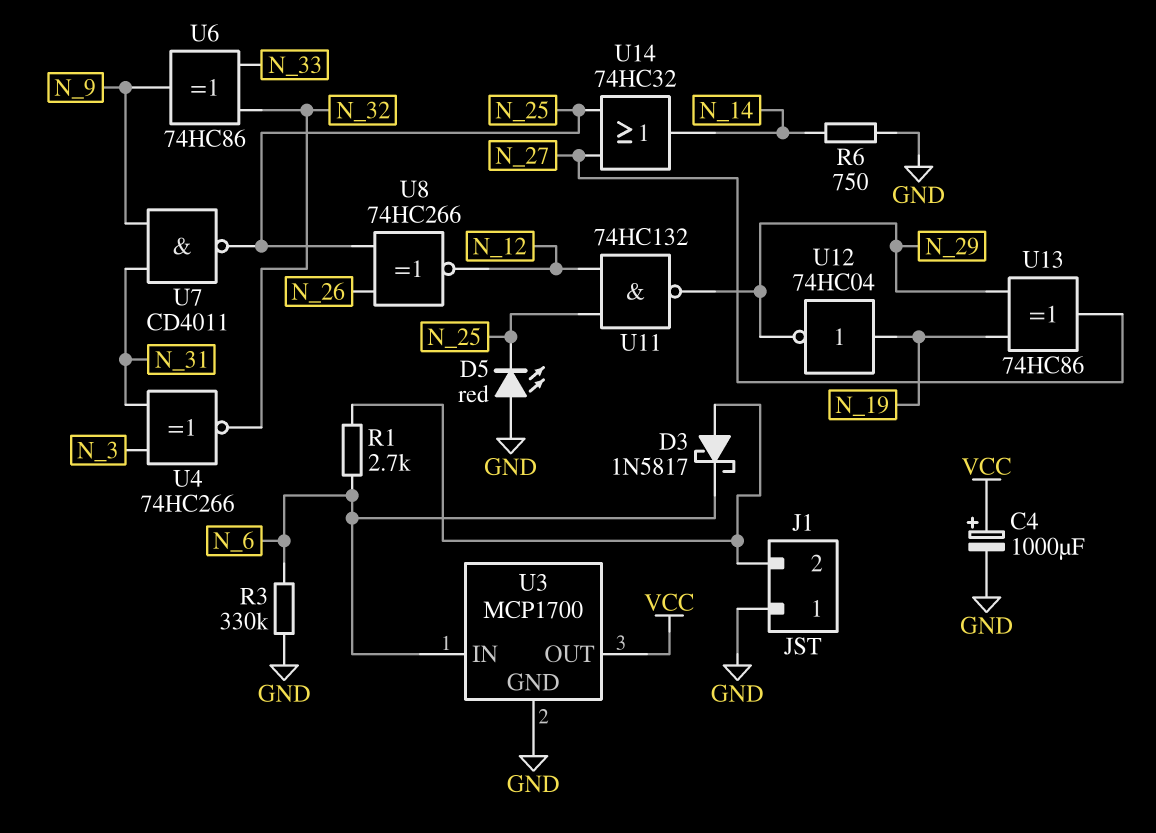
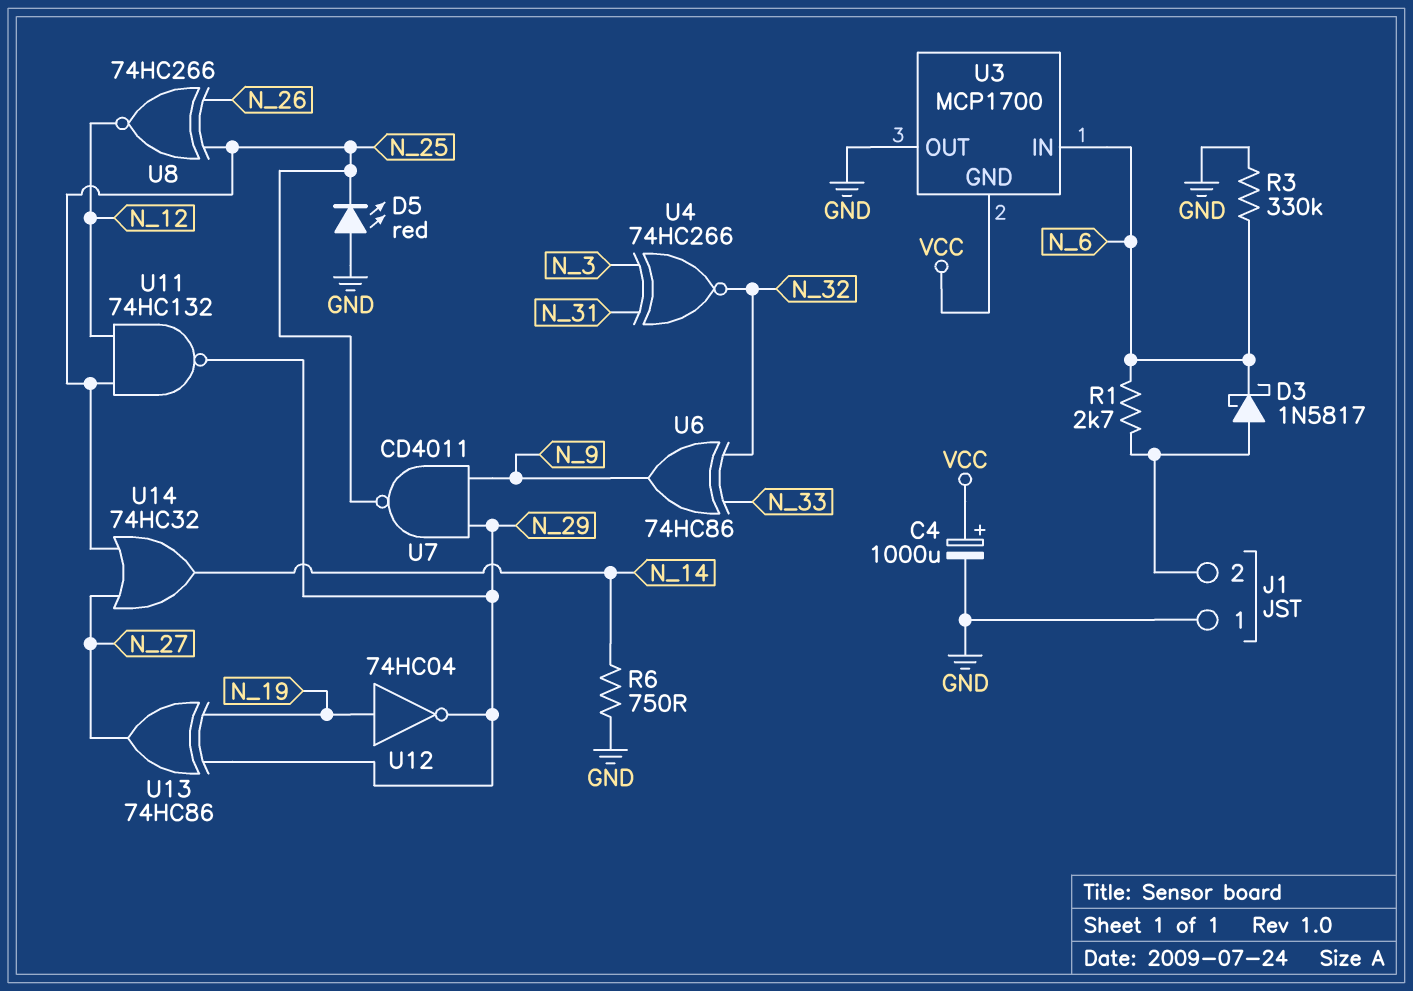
U3 pin GND: GND -> VCC
U3 pin OUT: VCC -> GND
U7: NAND CD4011 (in N_9, in N_31, out N_25) -> NAND CD4011 (in N_9, in N_29, out N_25)

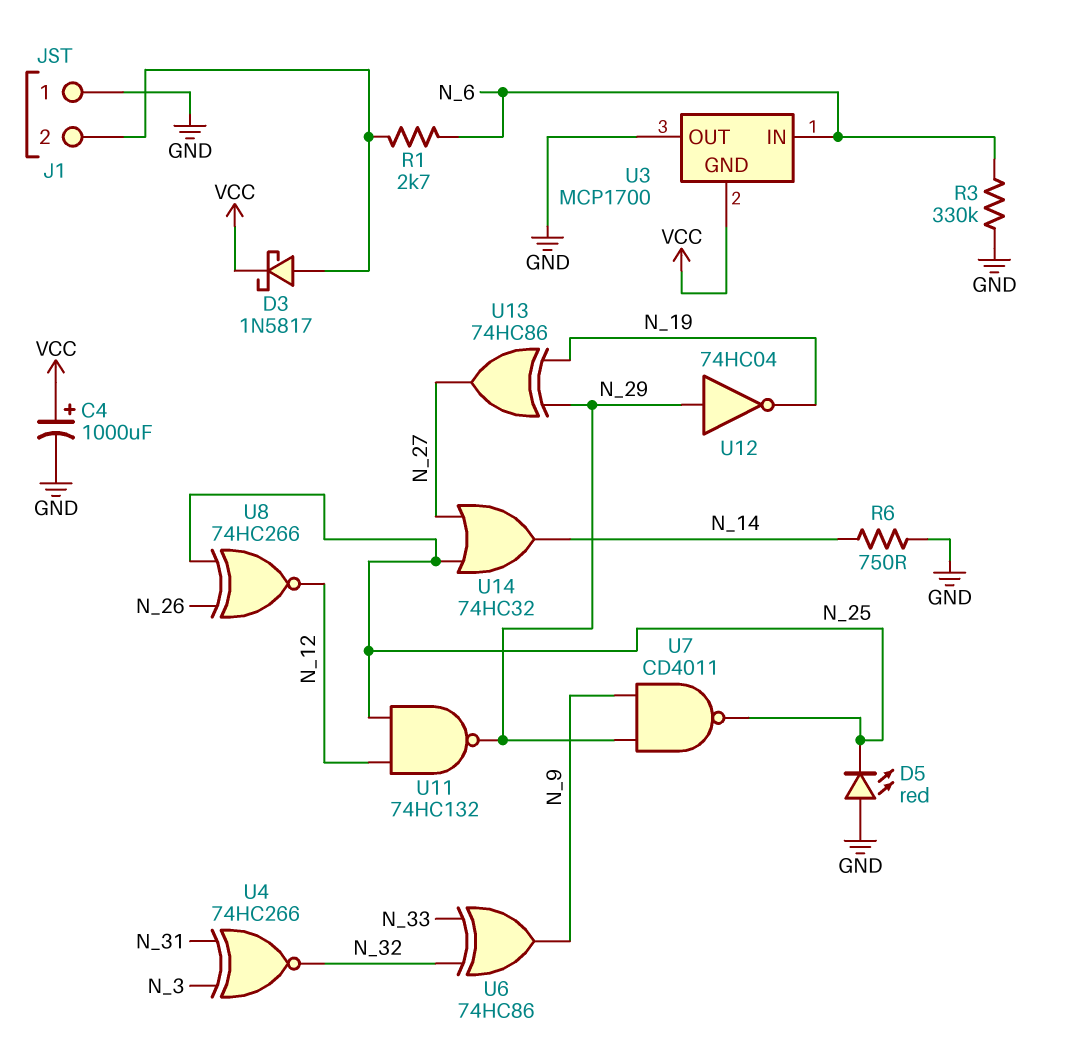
D3: schottky 1N5817 (A J1/2, K N_6) -> schottky 1N5817 (A J1/2, K VCC)
U12: NOT 74HC04 (in N_19, out N_29) -> NOT 74HC04 (in N_29, out N_19)

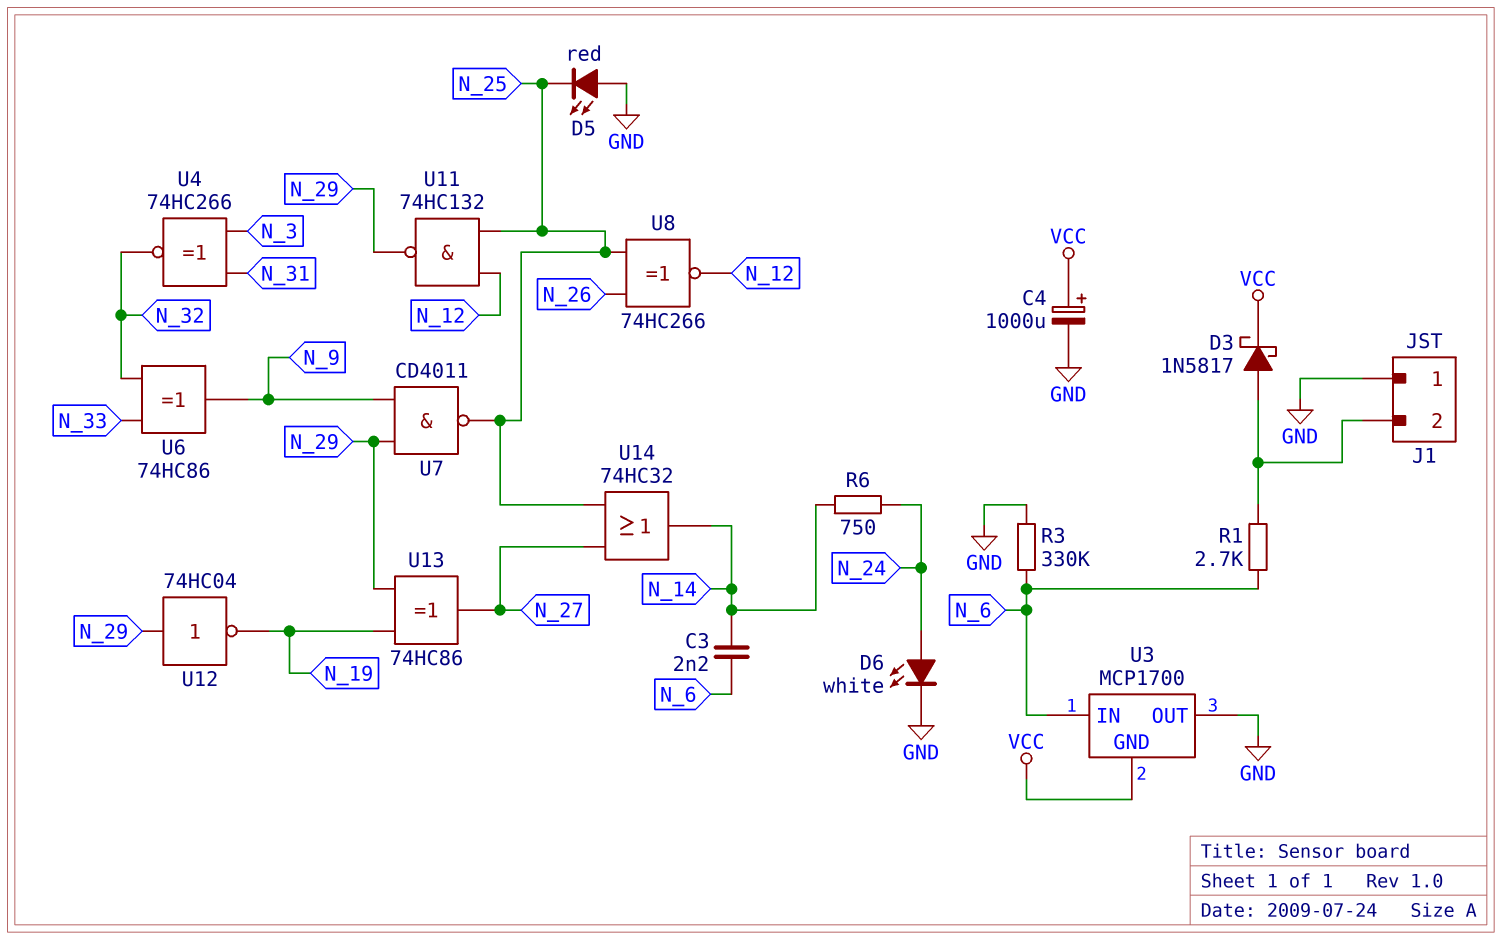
C3: none -> 2.2nF (N_6, N_14)
D6: none -> LED white (A N_24, K GND)
R6: 750 (GND, N_14) -> 750 (N_14, N_24)

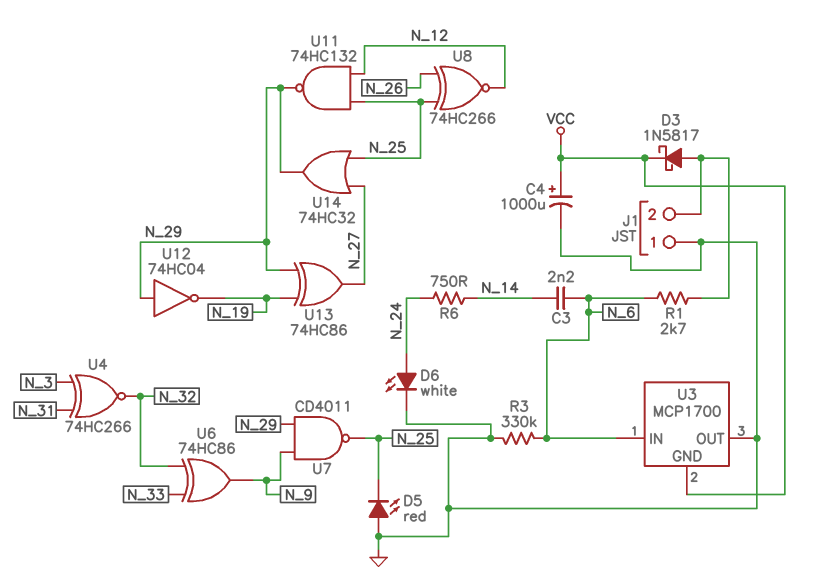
U14: OR 74HC32 (in N_25, in N_27, out N_14) -> OR 74HC32 (in N_25, in N_27, out N_29)

